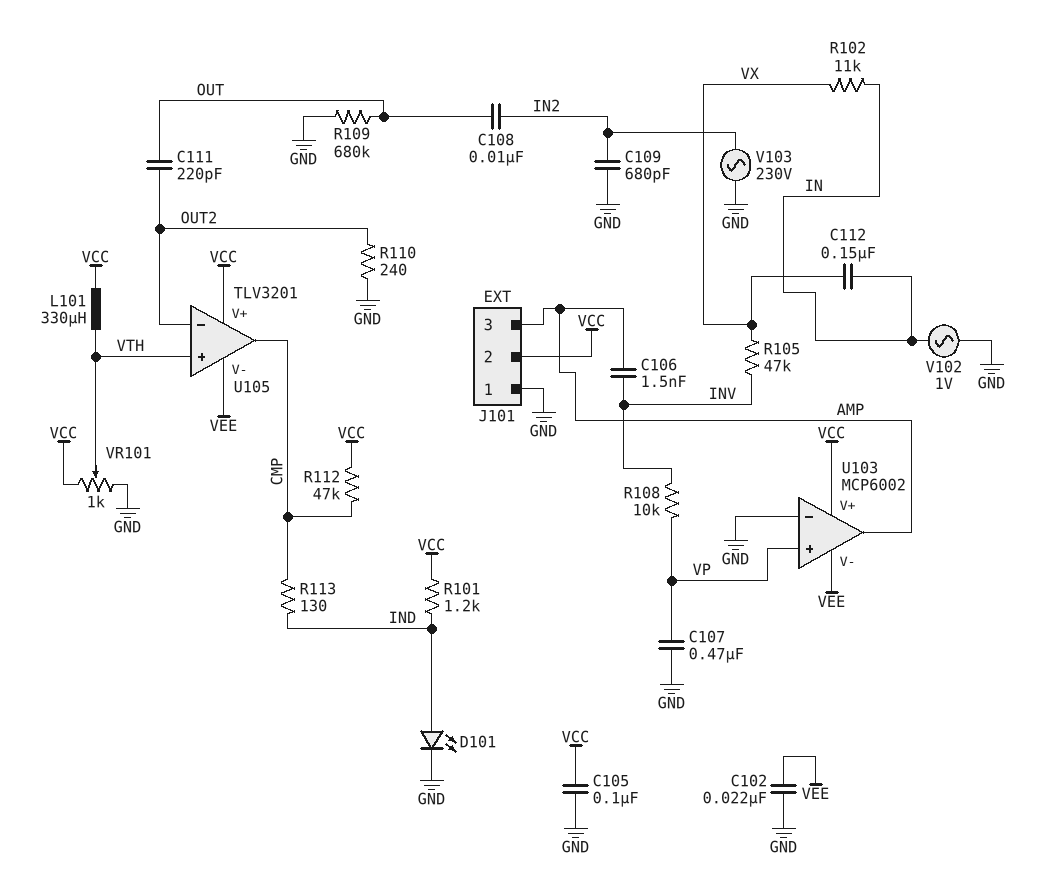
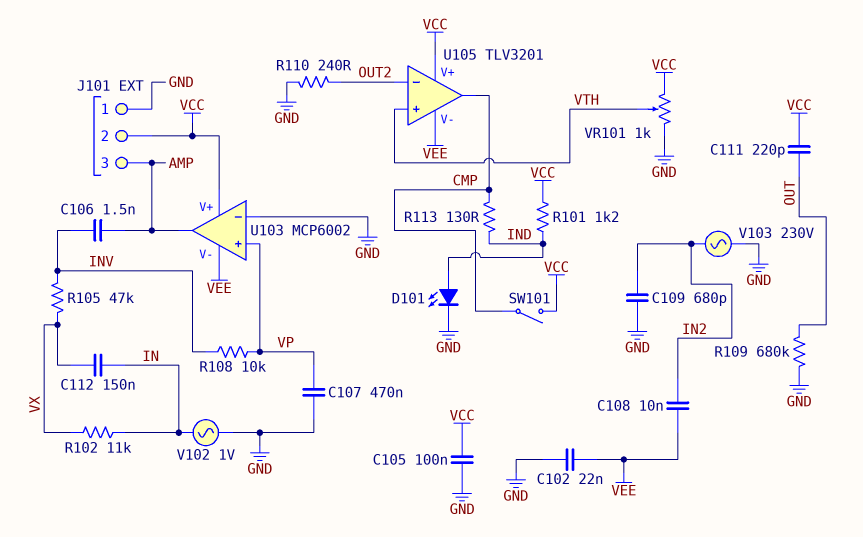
C108: 10nF (IN2, OUT) -> 10nF (IN2, VEE)
C111: 220pF (OUT, OUT2) -> 220pF (OUT, VCC)
L101: 330uH (VCC, VTH) -> none
R112: 47k (CMP, VCC) -> none
SW101: none -> switch (CMP, VCC)

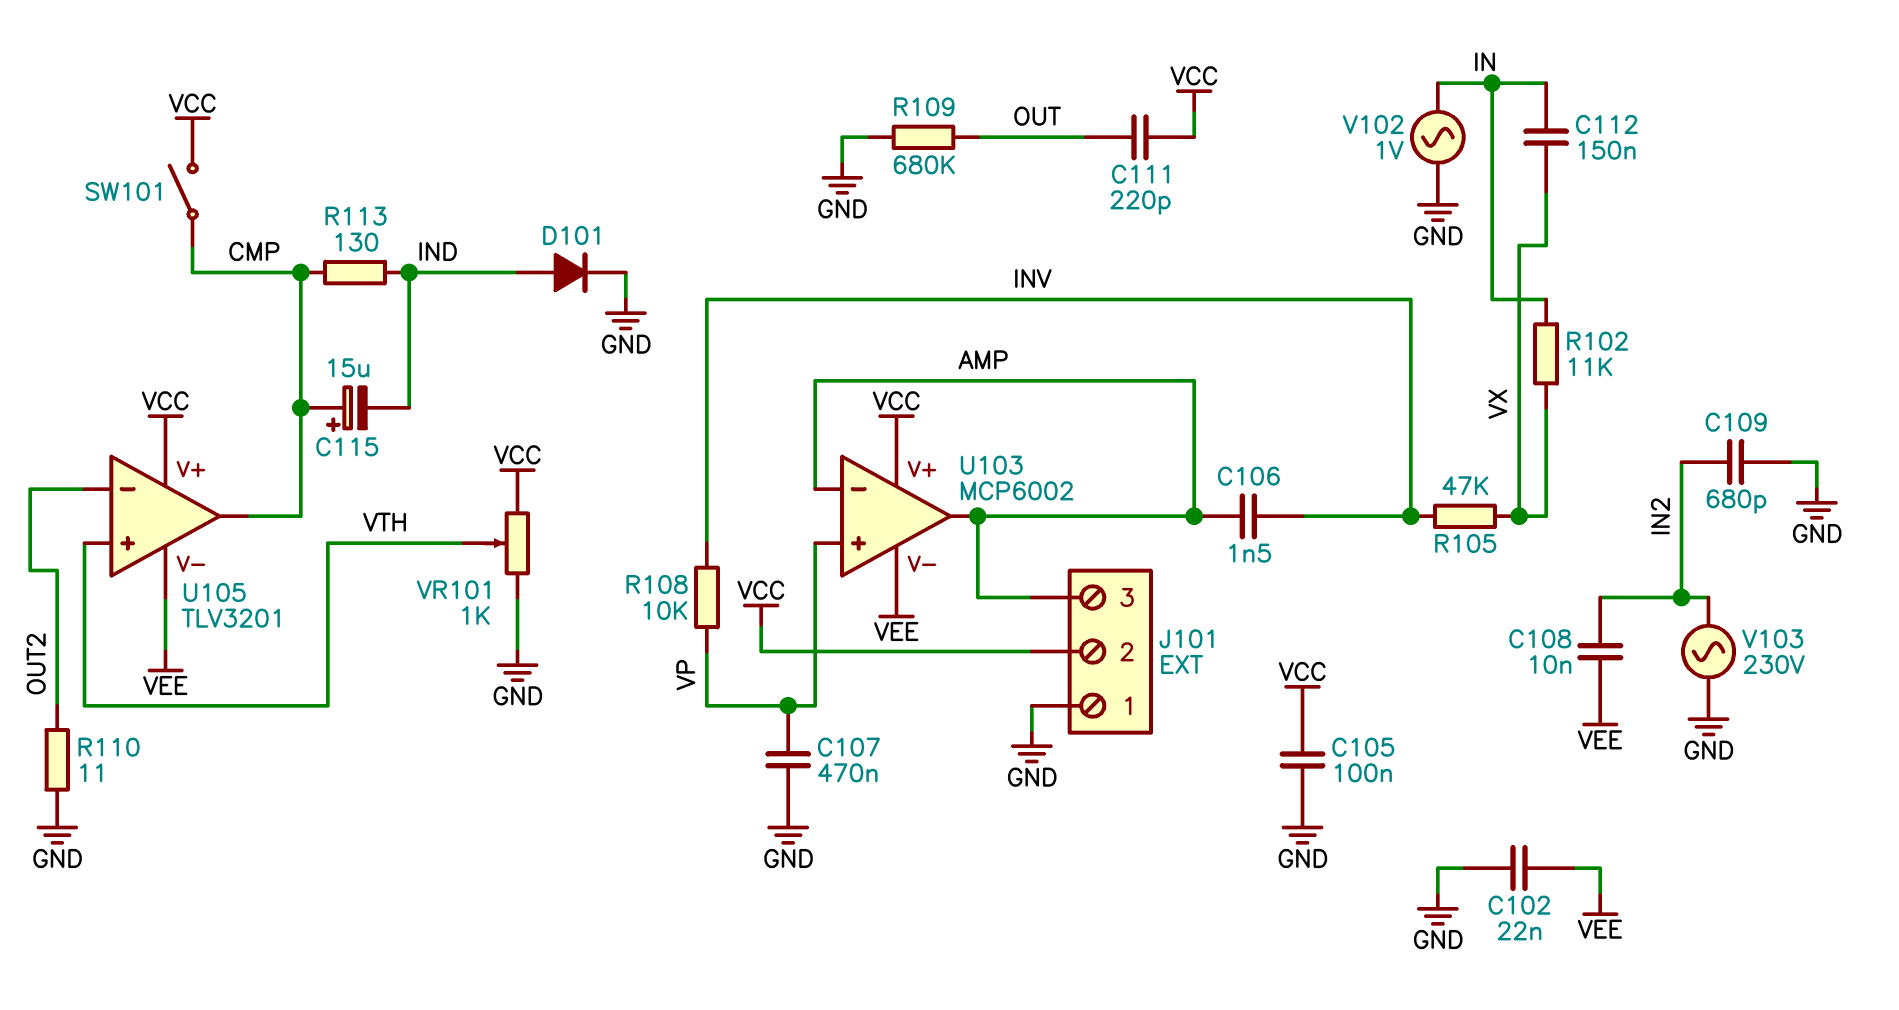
C115: none -> 15uF (plus CMP, minus IND)
D101: LED (A IND, K GND) -> diode (A IND, K GND)
R101: 1.2k (IND, VCC) -> none
R110: 240 (GND, OUT2) -> 11 (GND, OUT2)
U103 pin in-: GND -> AMP

